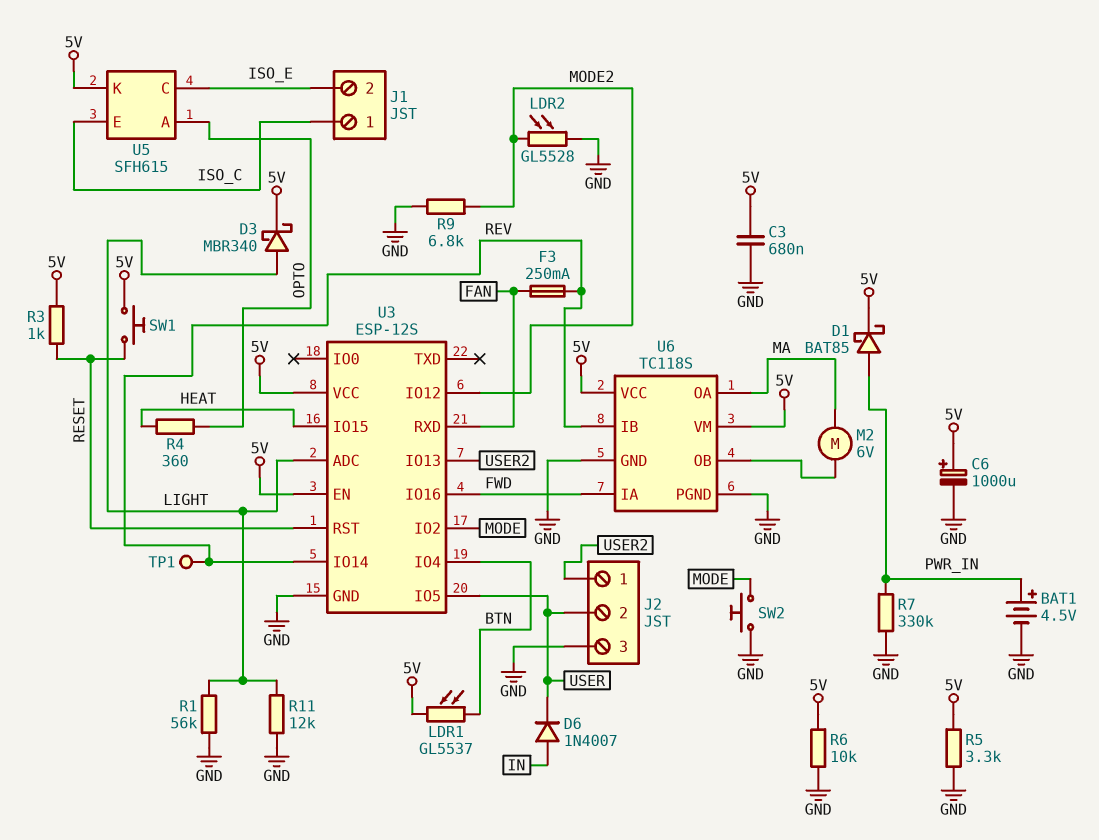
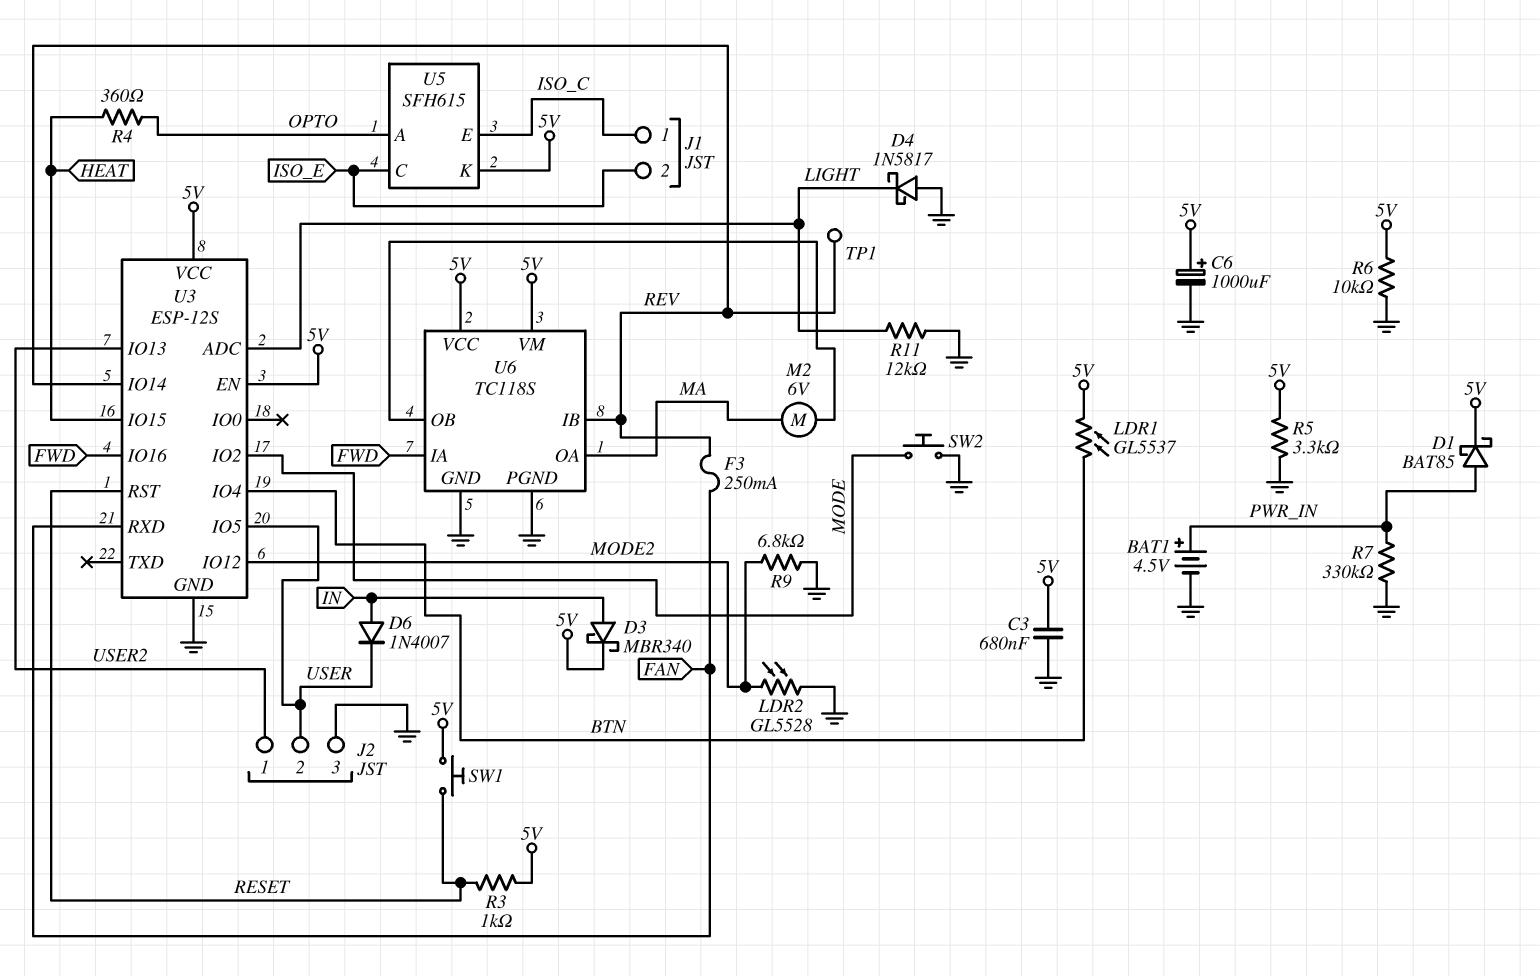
D3: schottky MBR340 (A LIGHT, K 5V) -> schottky MBR340 (A IN, K 5V)
D4: none -> schottky 1N5817 (A GND, K LIGHT)
R1: 56k (GND, LIGHT) -> none

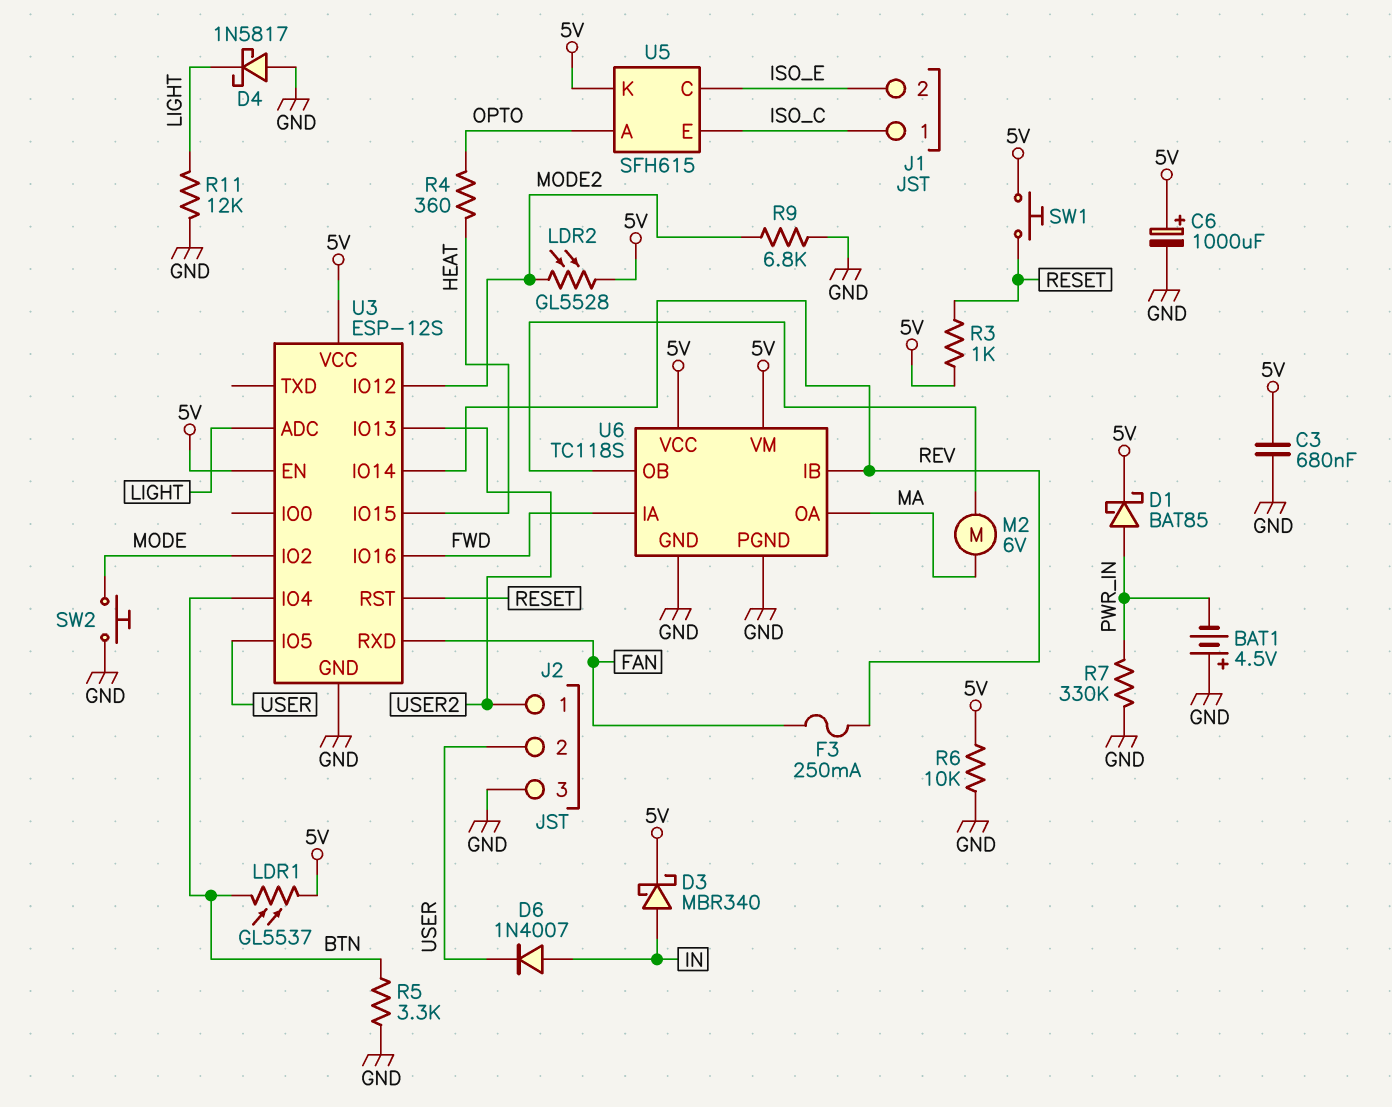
BAT1: 4.5V (plus PWR_IN, minus GND) -> 4.5V (plus GND, minus PWR_IN)
LDR2: GL5528 (GND, MODE2) -> GL5528 (5V, MODE2)
R5: 3.3k (5V, GND) -> 3.3k (BTN, GND)
TP1: test point (REV) -> none

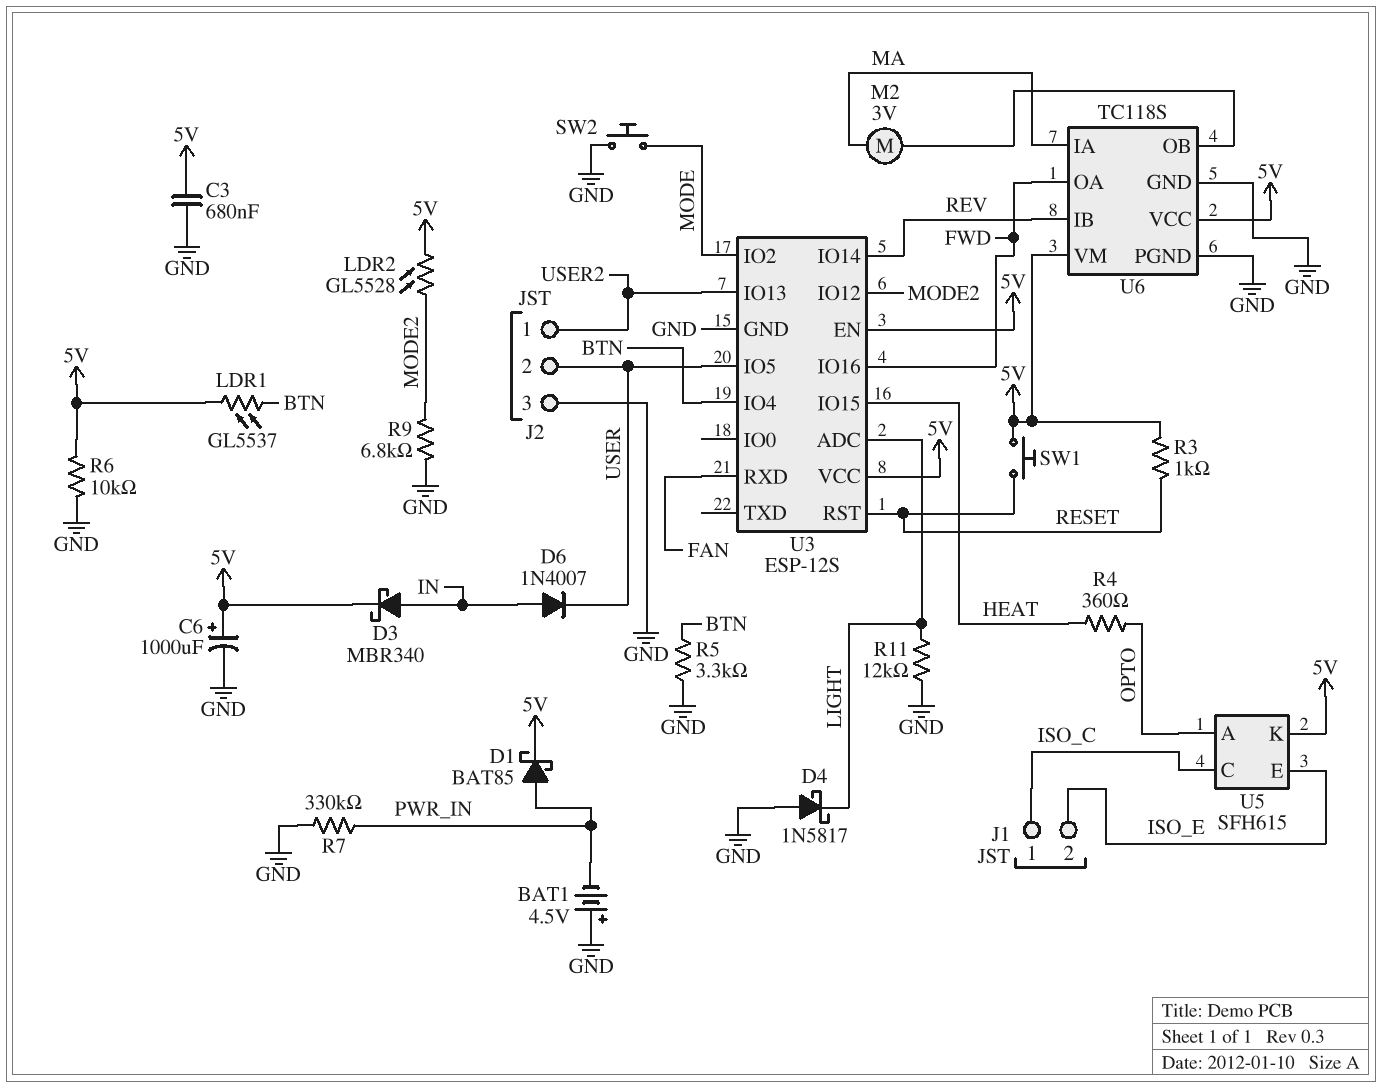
F3: 250mA (FAN, REV) -> none
M2: motor 6V (MA, U6/OB) -> motor 3V (MA, U6/OB)
U5 pin C: ISO_E -> ISO_C
U5 pin E: ISO_C -> ISO_E
U6 pin IA: FWD -> MA
U6 pin OA: MA -> FWD

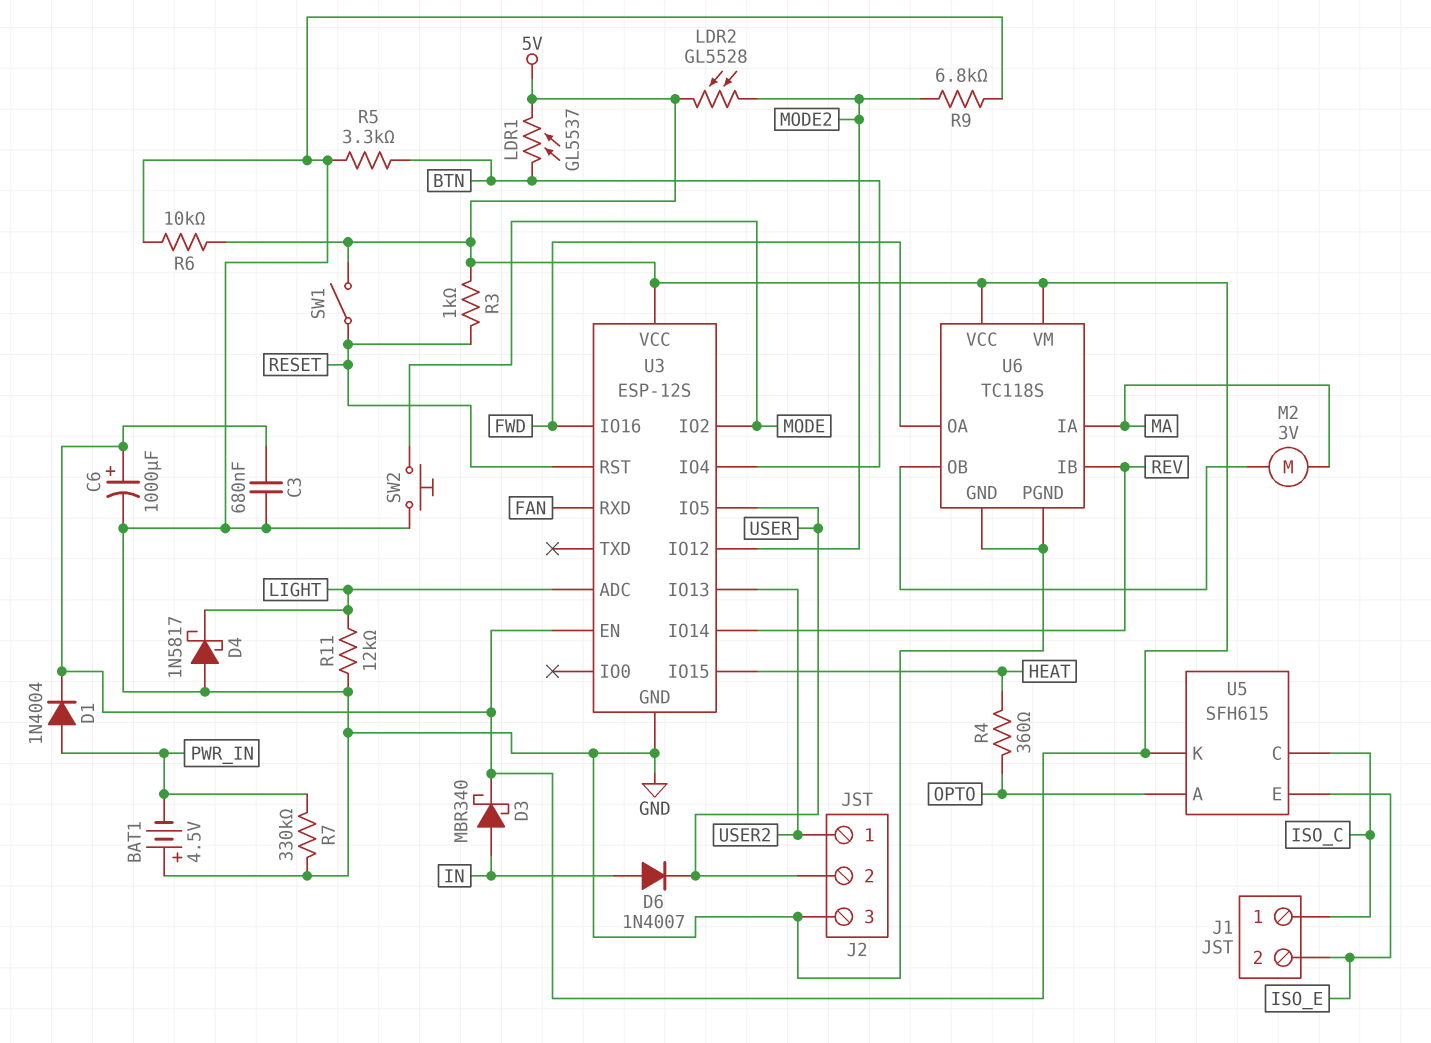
D1: schottky BAT85 (A PWR_IN, K 5V) -> diode 1N4004 (A PWR_IN, K 5V)
SW1: button (5V, RESET) -> switch (5V, RESET)

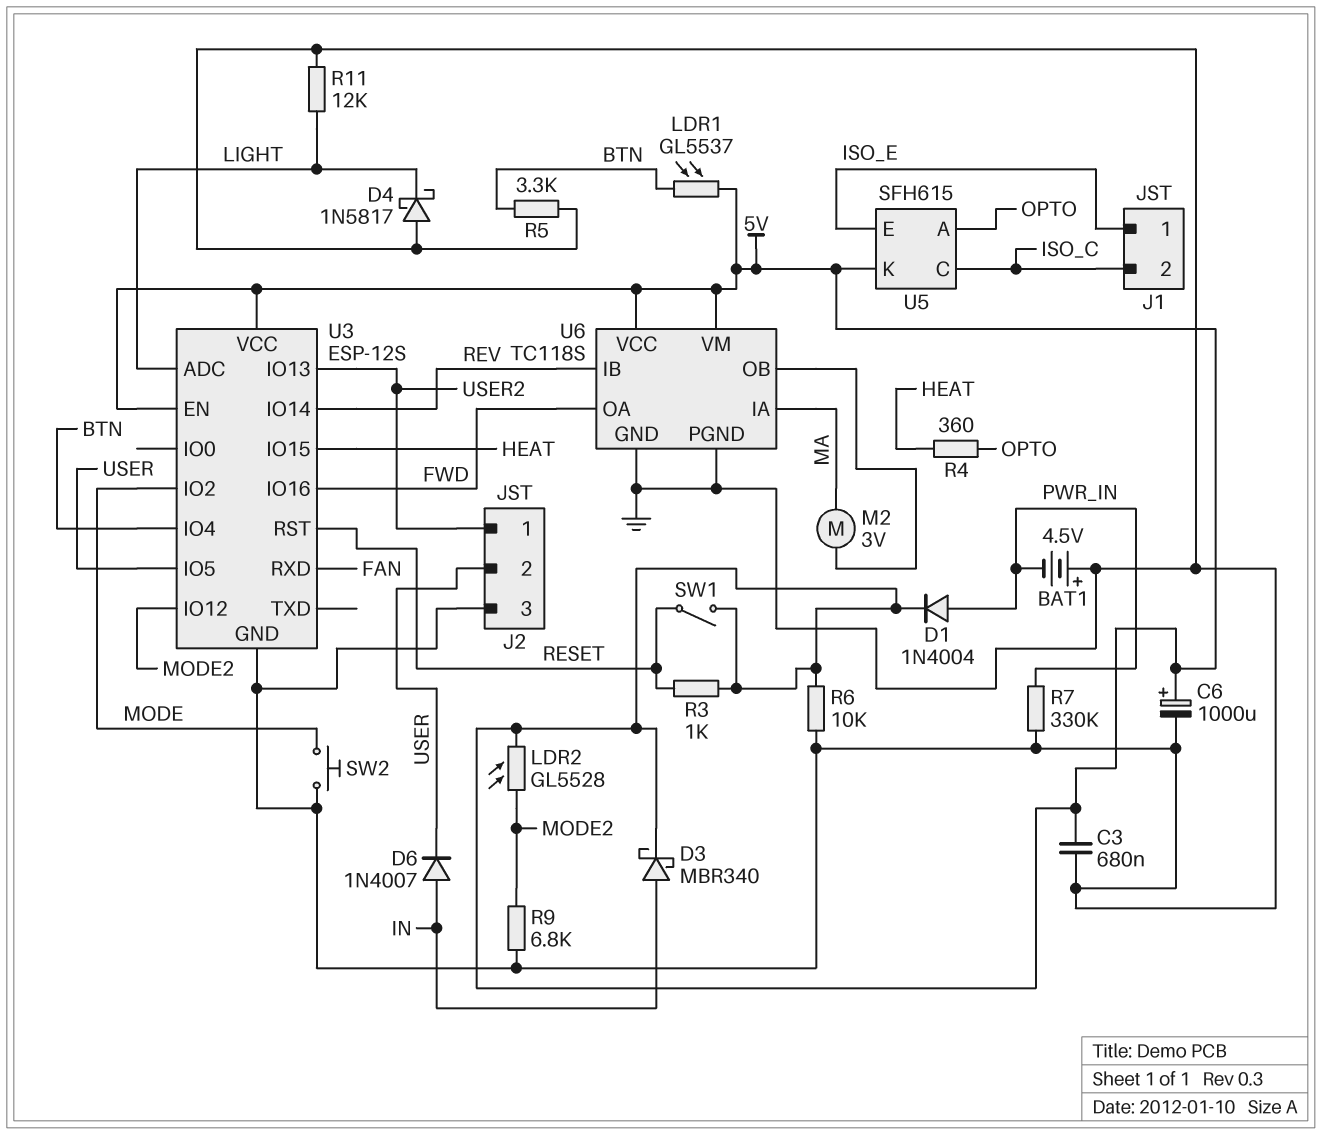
J1 pin 1: ISO_C -> ISO_E
J1 pin 2: ISO_E -> ISO_C

